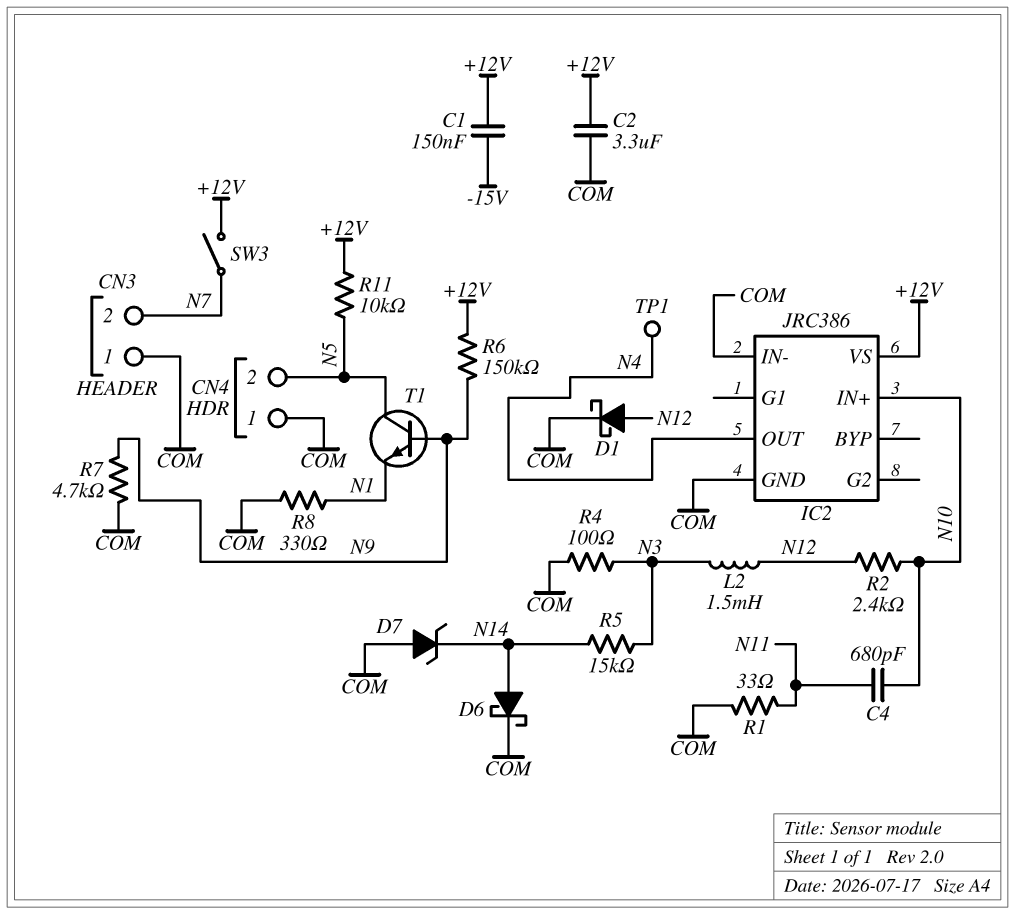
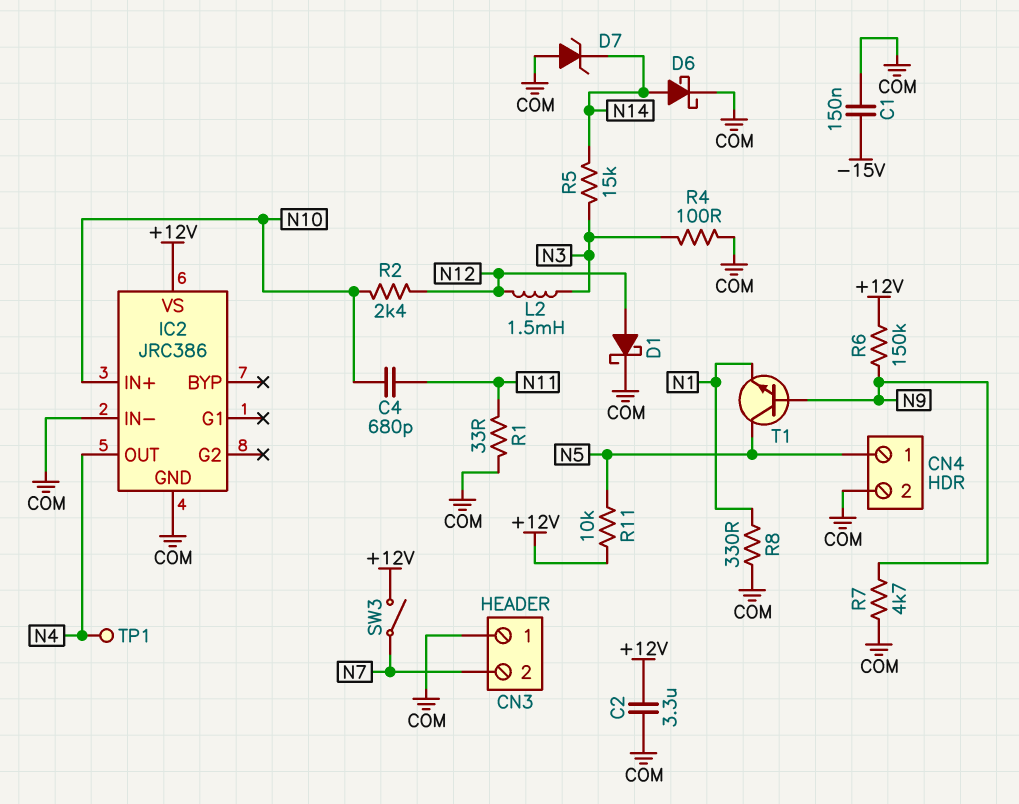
C1: 150nF (+12V, -15V) -> 150nF (-15V, COM)
CN4 pin 1: COM -> N5
CN4 pin 2: N5 -> COM

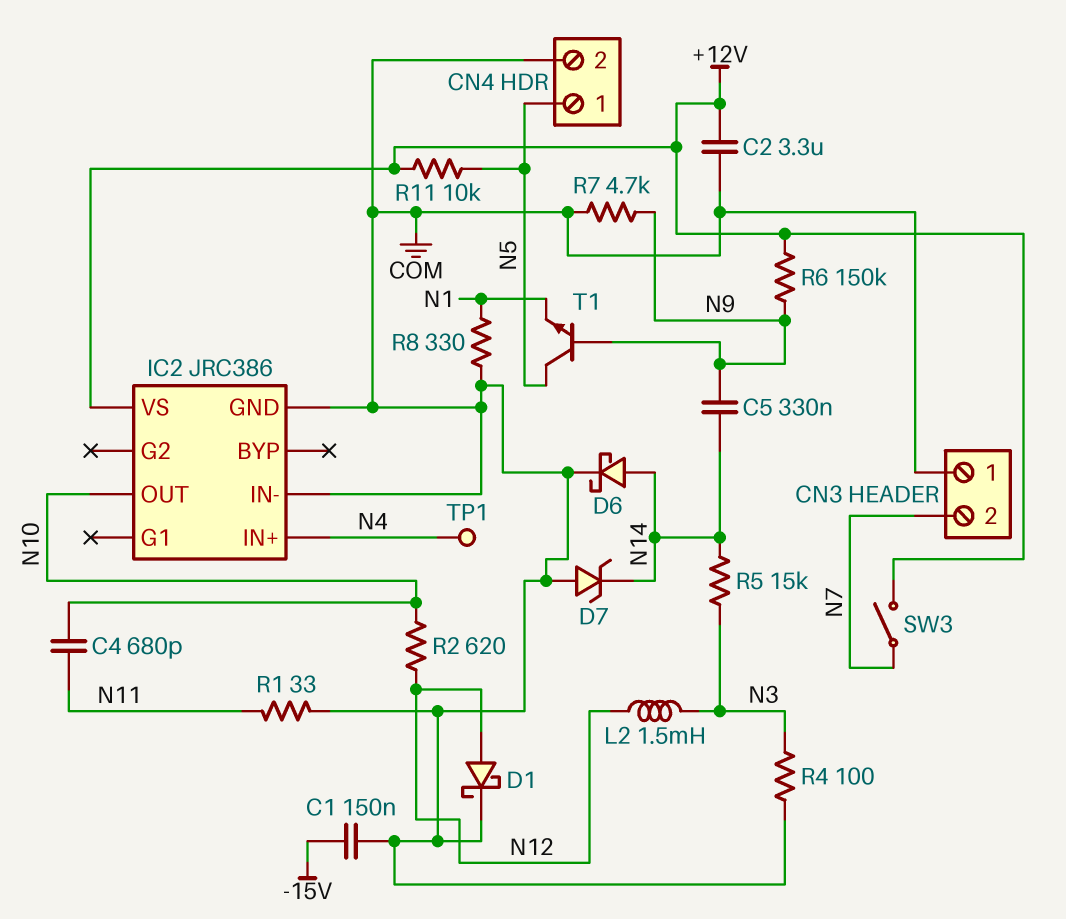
C5: none -> 330nF (N9, N14)
IC2 pin IN+: N10 -> N4
IC2 pin OUT: N4 -> N10
R2: 2.4k (N10, N12) -> 620 (N10, N12)

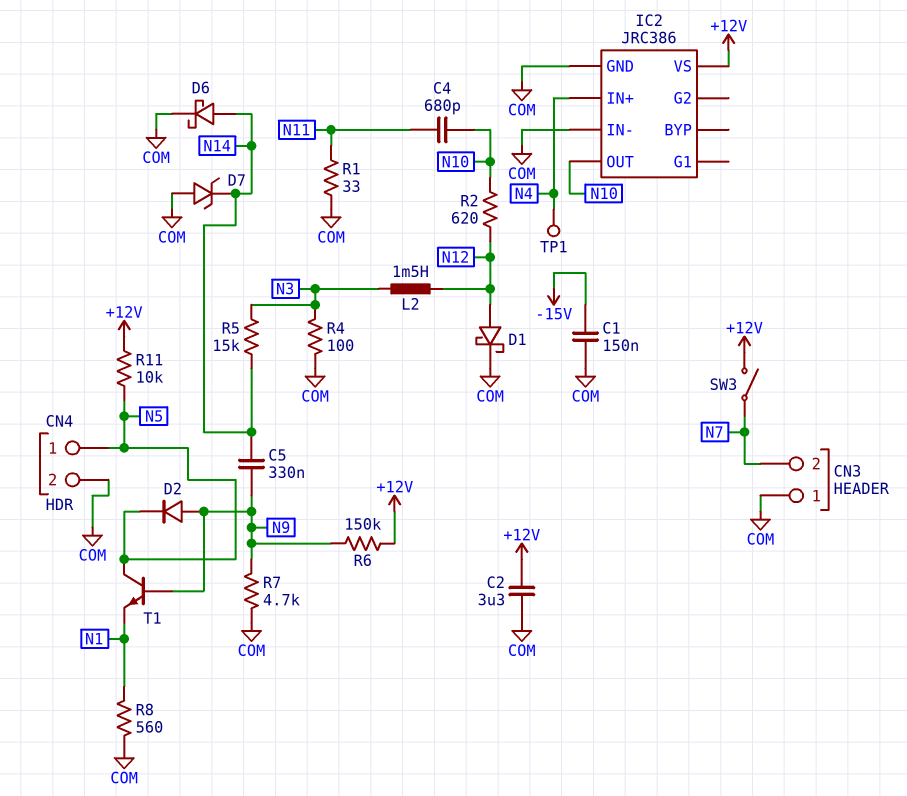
D2: none -> diode (A N9, K N5)
R8: 330 (COM, N1) -> 560 (COM, N1)

